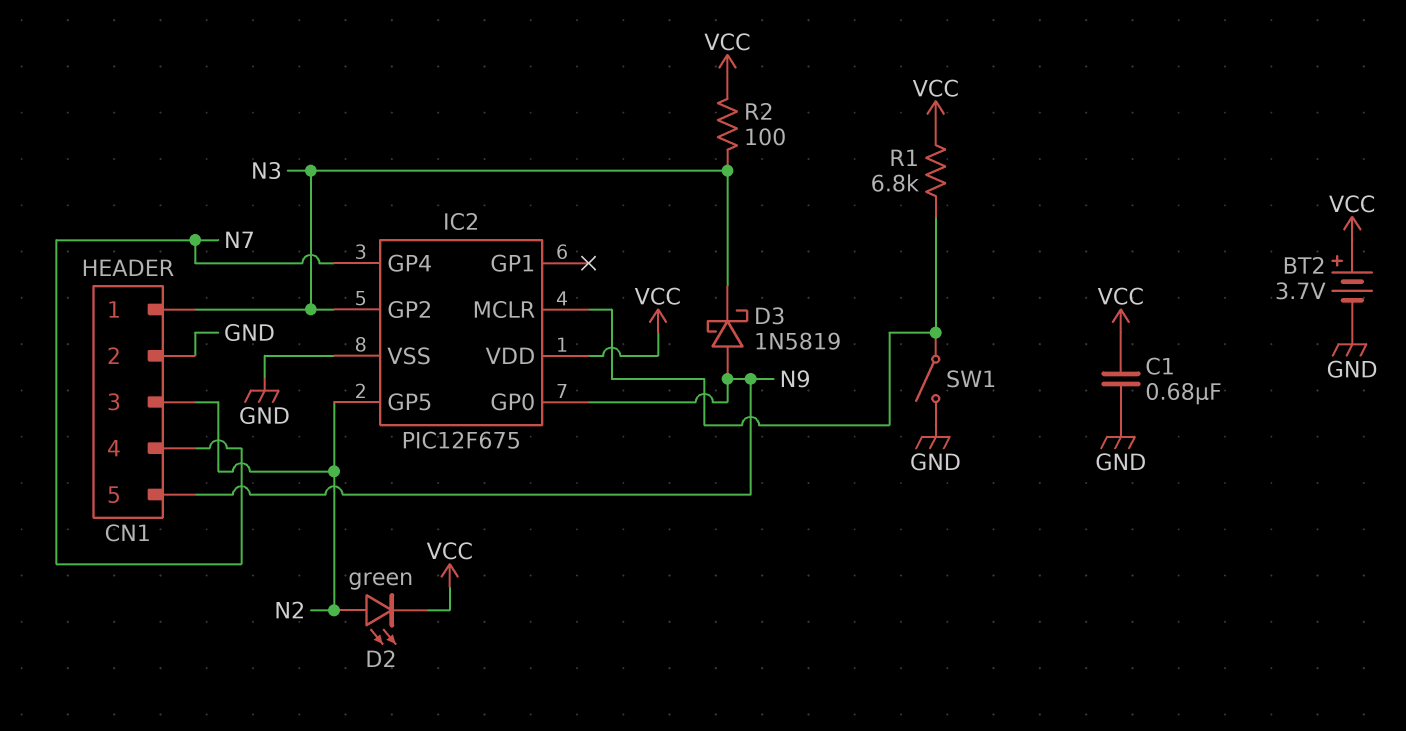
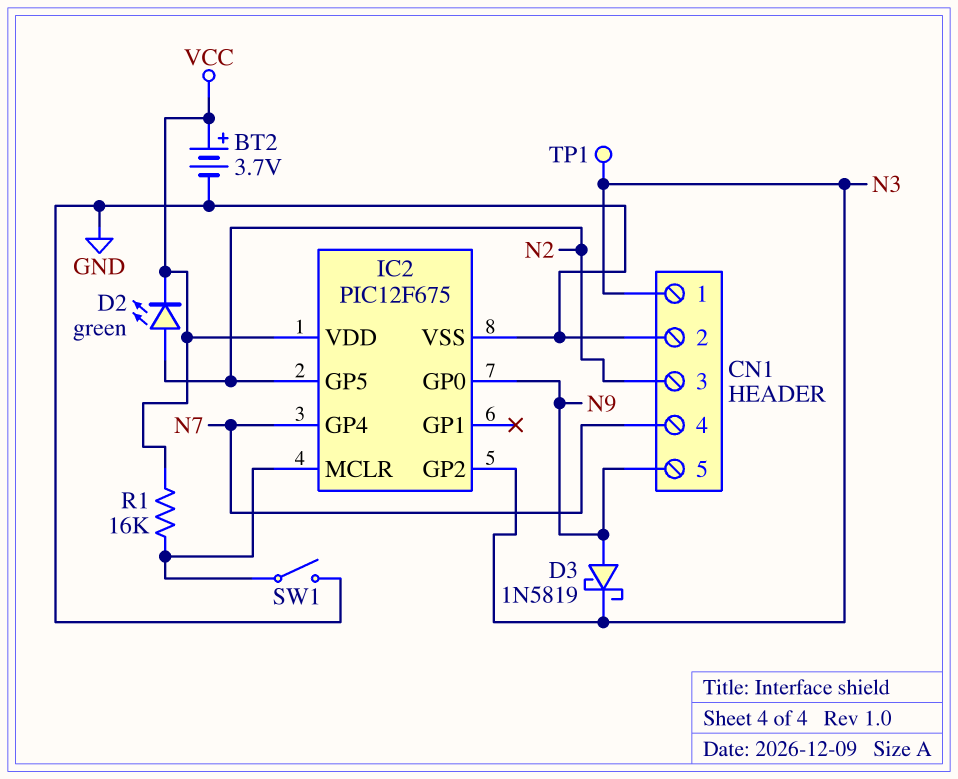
C1: 680nF (GND, VCC) -> none
R1: 6.8k (IC2/MCLR, VCC) -> 16k (IC2/MCLR, VCC)
R2: 100 (N3, VCC) -> none
TP1: none -> test point (N3)

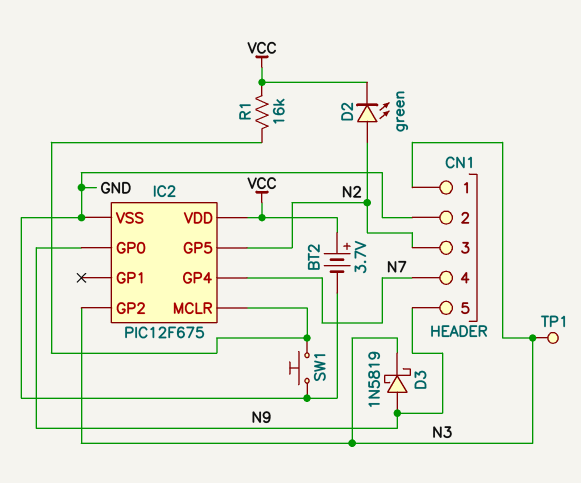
SW1: switch (GND, IC2/MCLR) -> button (GND, IC2/MCLR)

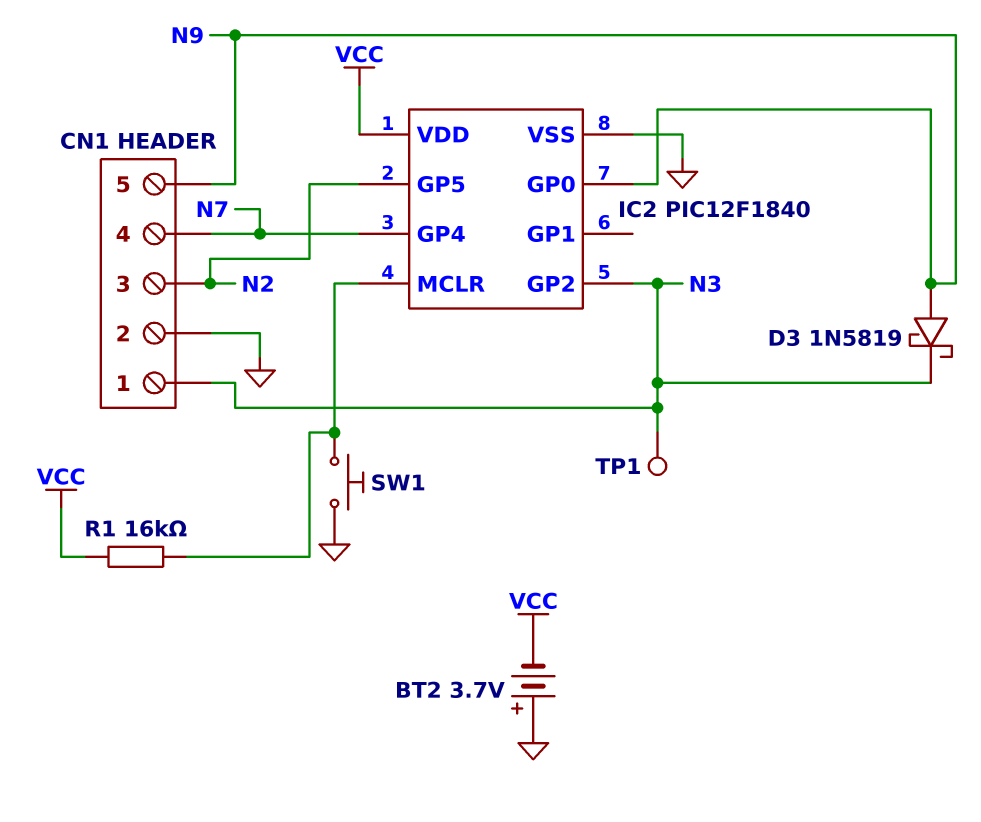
BT2: 3.7V (plus VCC, minus GND) -> 3.7V (plus GND, minus VCC)
D2: LED green (A N2, K VCC) -> none
IC2: PIC12F675 -> PIC12F1840

